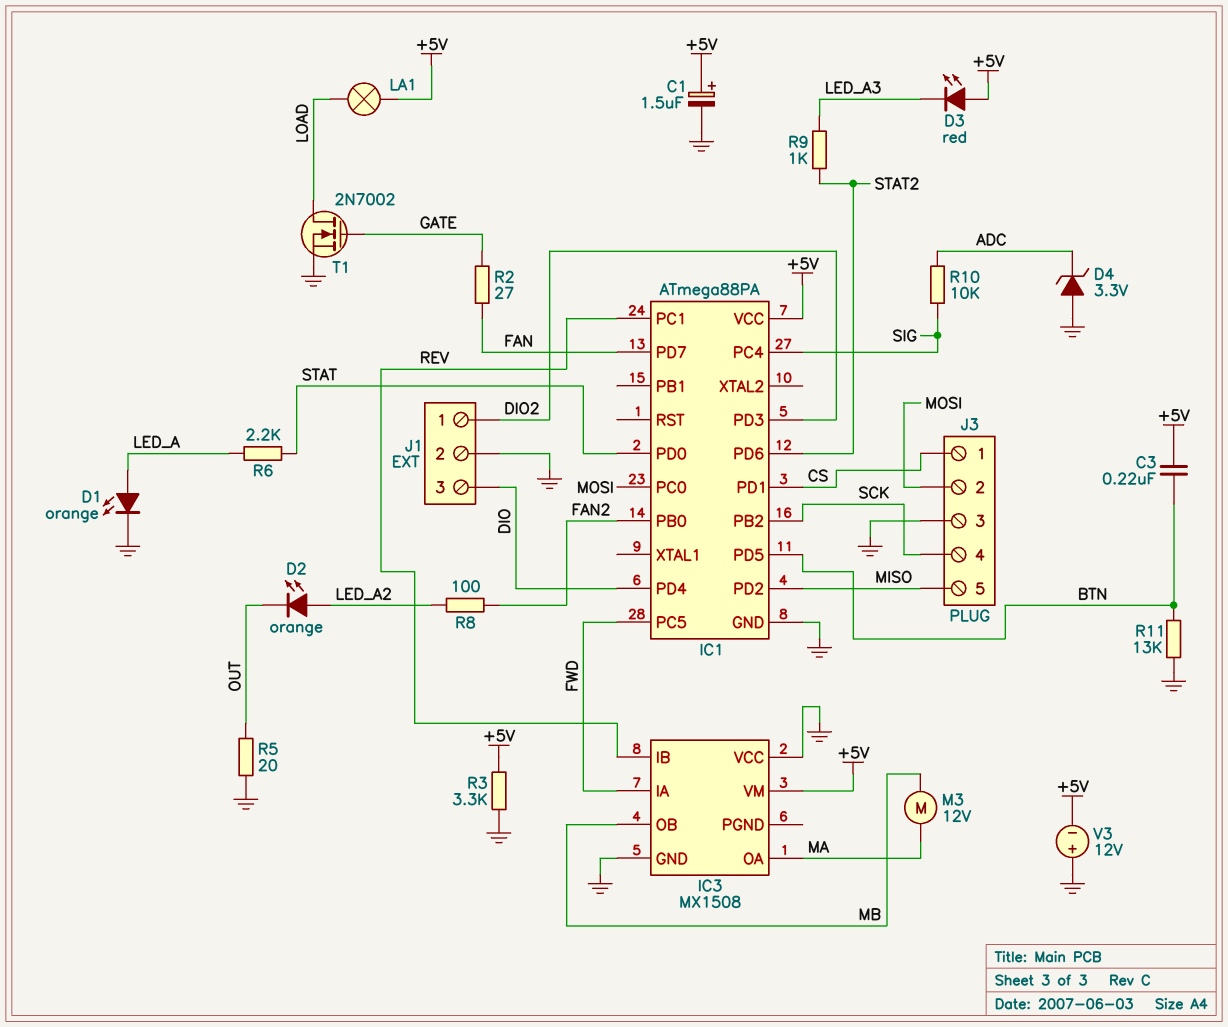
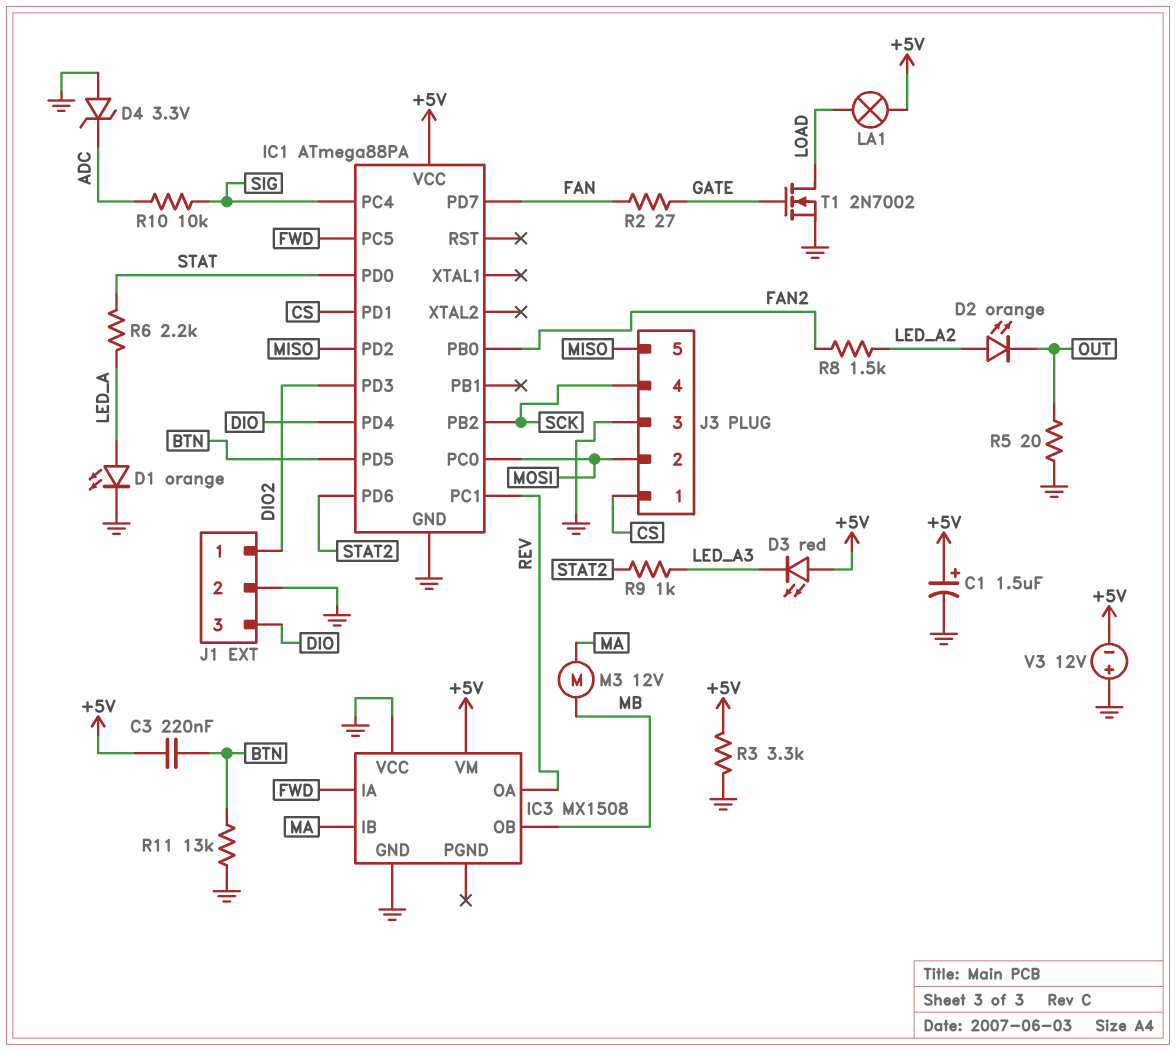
IC3 pin IB: REV -> MA
IC3 pin OA: MA -> REV
R8: 100 (FAN2, LED_A2) -> 1.5k (FAN2, LED_A2)

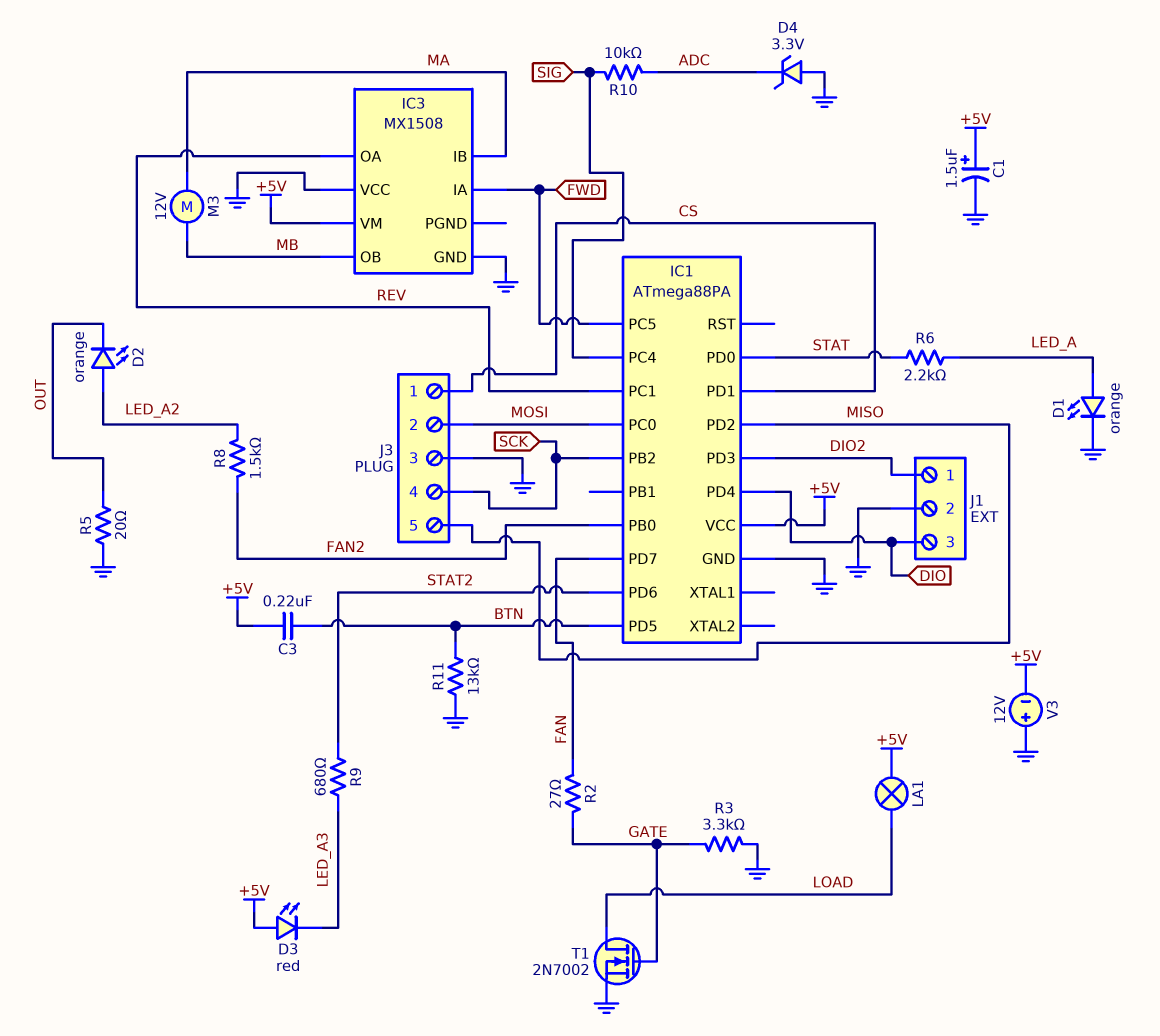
R3: 3.3k (+5V, GND) -> 3.3k (GATE, GND)
R9: 1k (LED_A3, STAT2) -> 680 (LED_A3, STAT2)

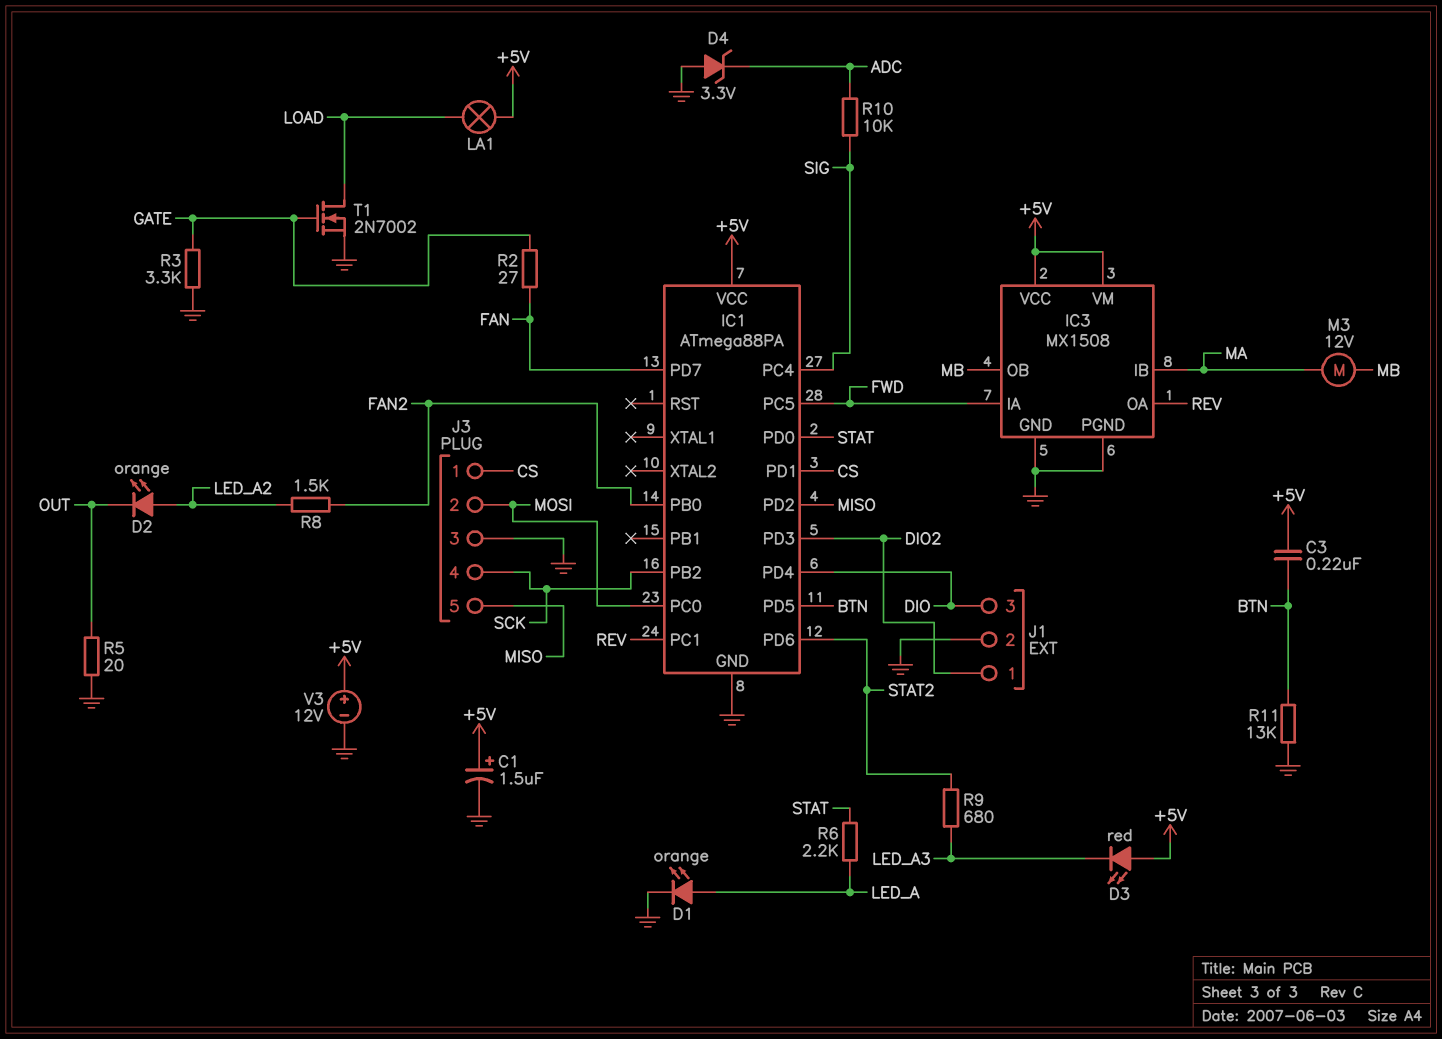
IC3 pin PGND: none -> GND
IC3 pin VCC: GND -> +5V
V3: 12V (plus GND, minus +5V) -> 12V (plus +5V, minus GND)

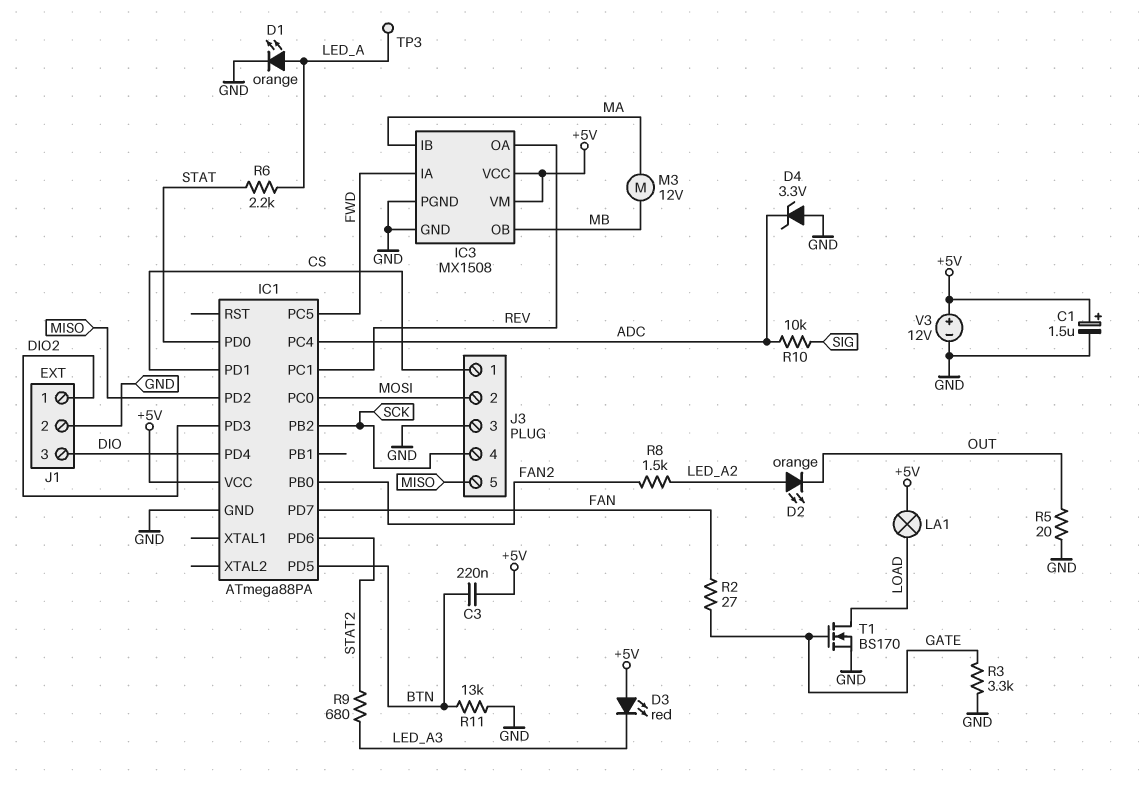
IC1 pin PC4: SIG -> ADC
T1: NMOS 2N7002 (G GATE, D LOAD, S GND) -> NMOS BS170 (G GATE, D LOAD, S GND)
TP3: none -> test point (LED_A)

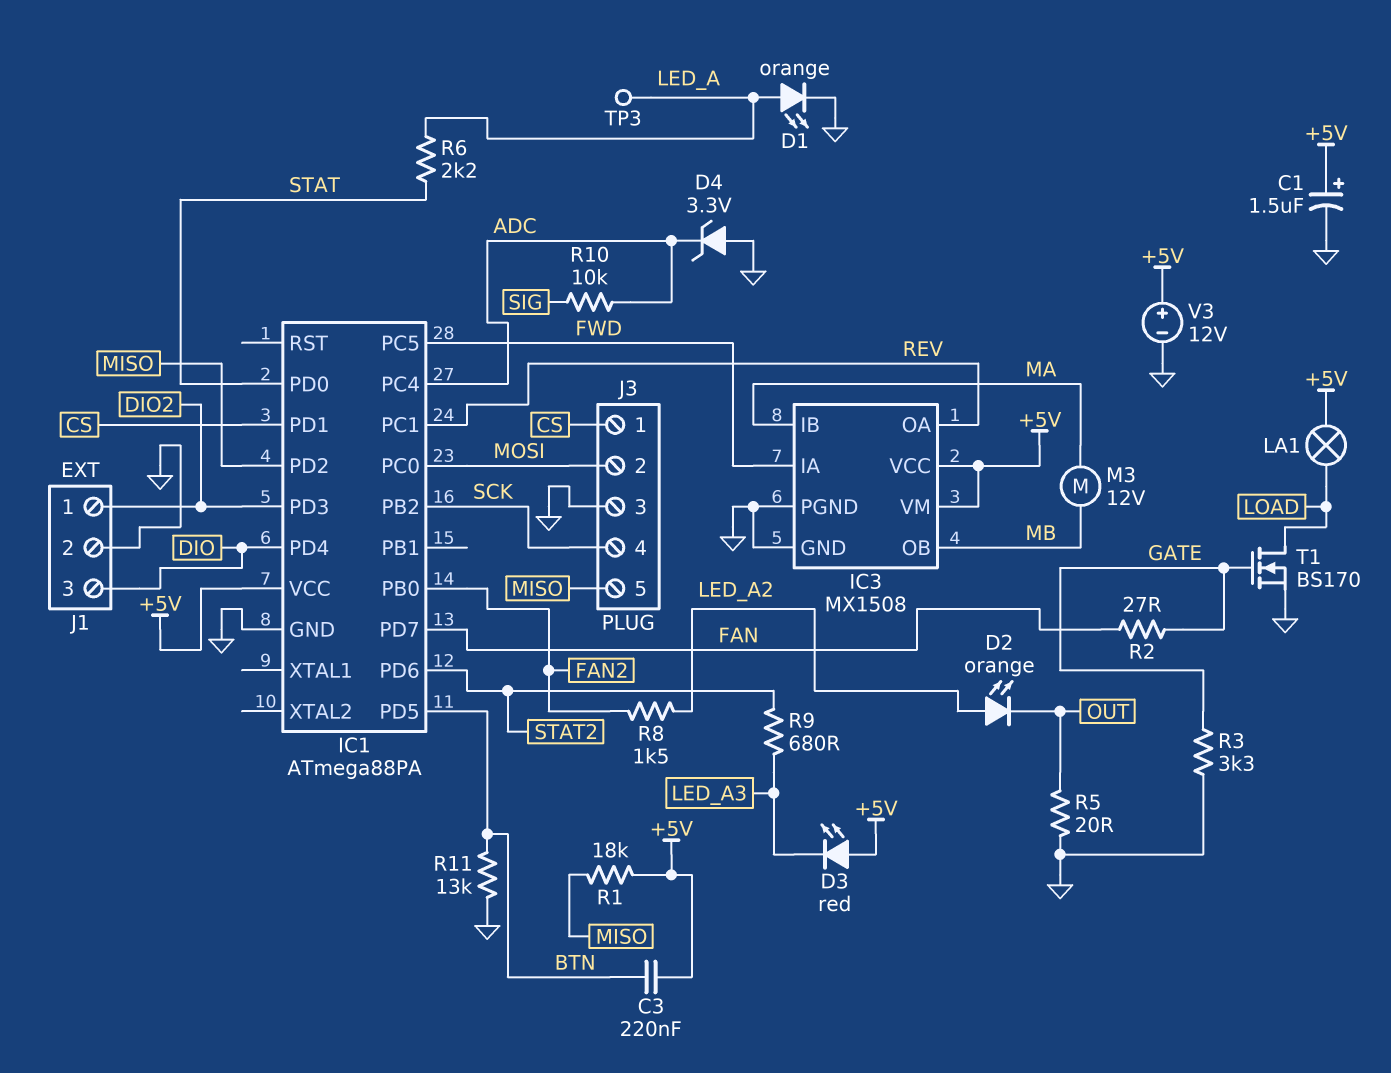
R1: none -> 18k (+5V, MISO)

